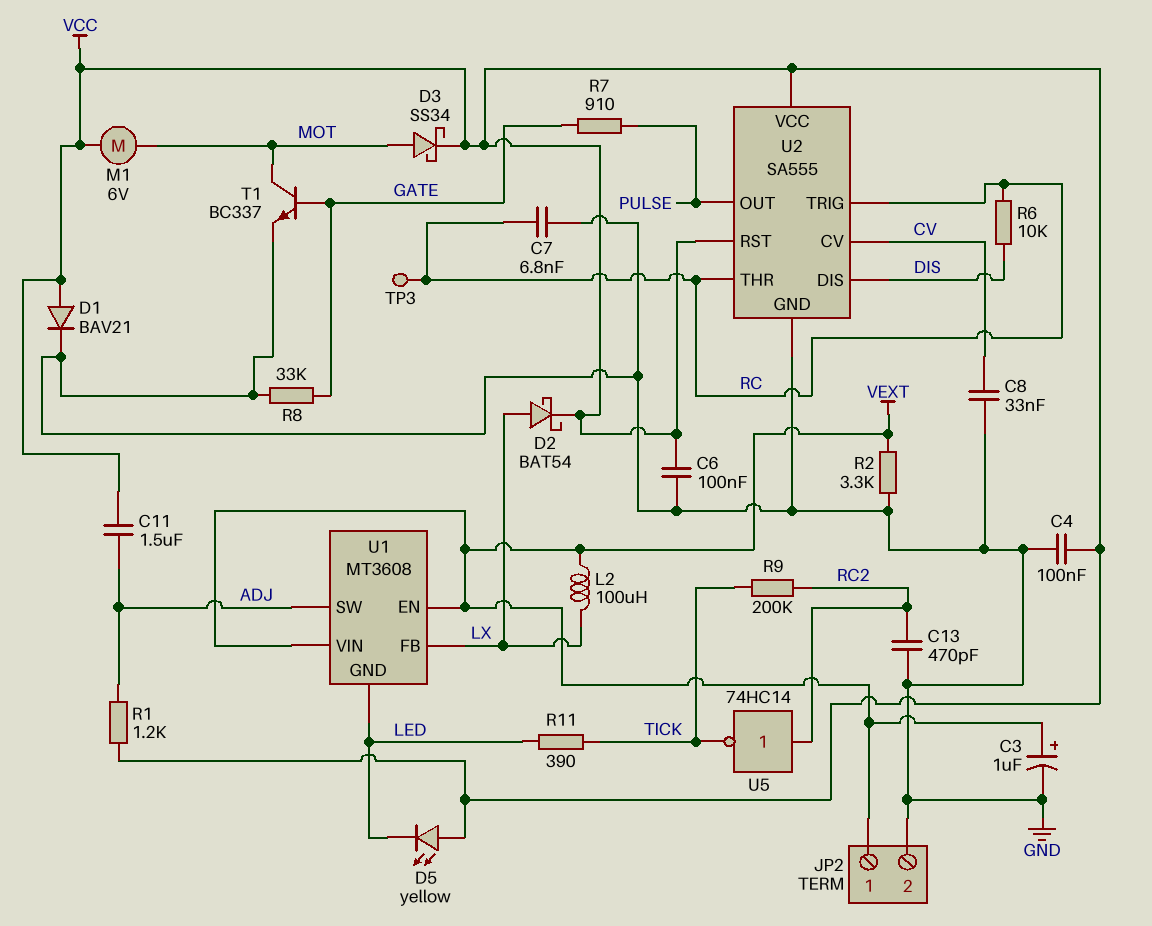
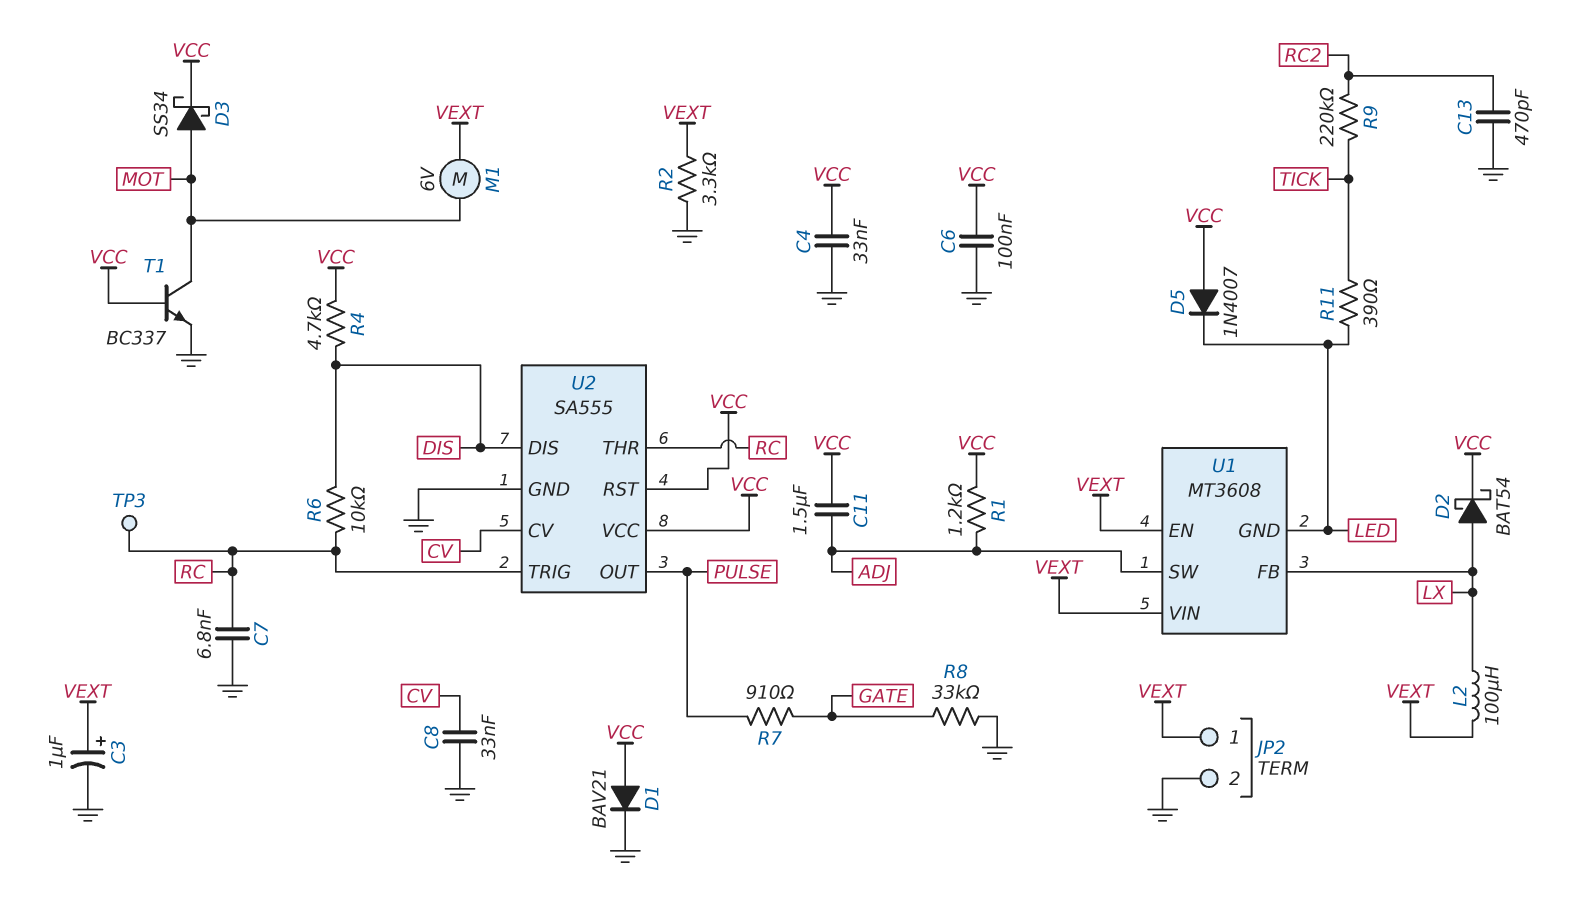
C4: 100nF (GND, VCC) -> 33nF (GND, VCC)
D5: LED yellow (A VCC, K LED) -> diode 1N4007 (A VCC, K LED)
M1: motor 6V (MOT, VCC) -> motor 6V (MOT, VEXT)
R4: none -> 4.7k (DIS, VCC)
R9: 200k (RC2, TICK) -> 220k (RC2, TICK)
T1: NPN BC337 (B GATE, C MOT, E GND) -> NPN BC337 (B VCC, C MOT, E GND)
U5: NOT 74HC14 (in RC2, out TICK) -> none

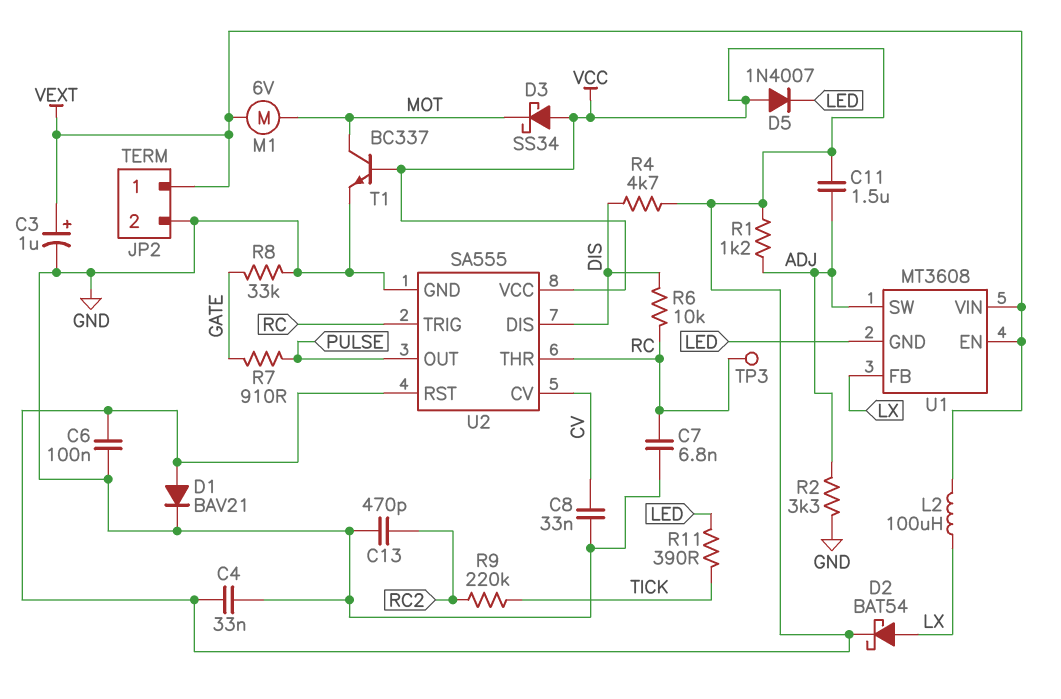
D3: schottky SS34 (A MOT, K VCC) -> schottky SS34 (A VCC, K MOT)
R2: 3.3k (GND, VEXT) -> 3.3k (ADJ, GND)

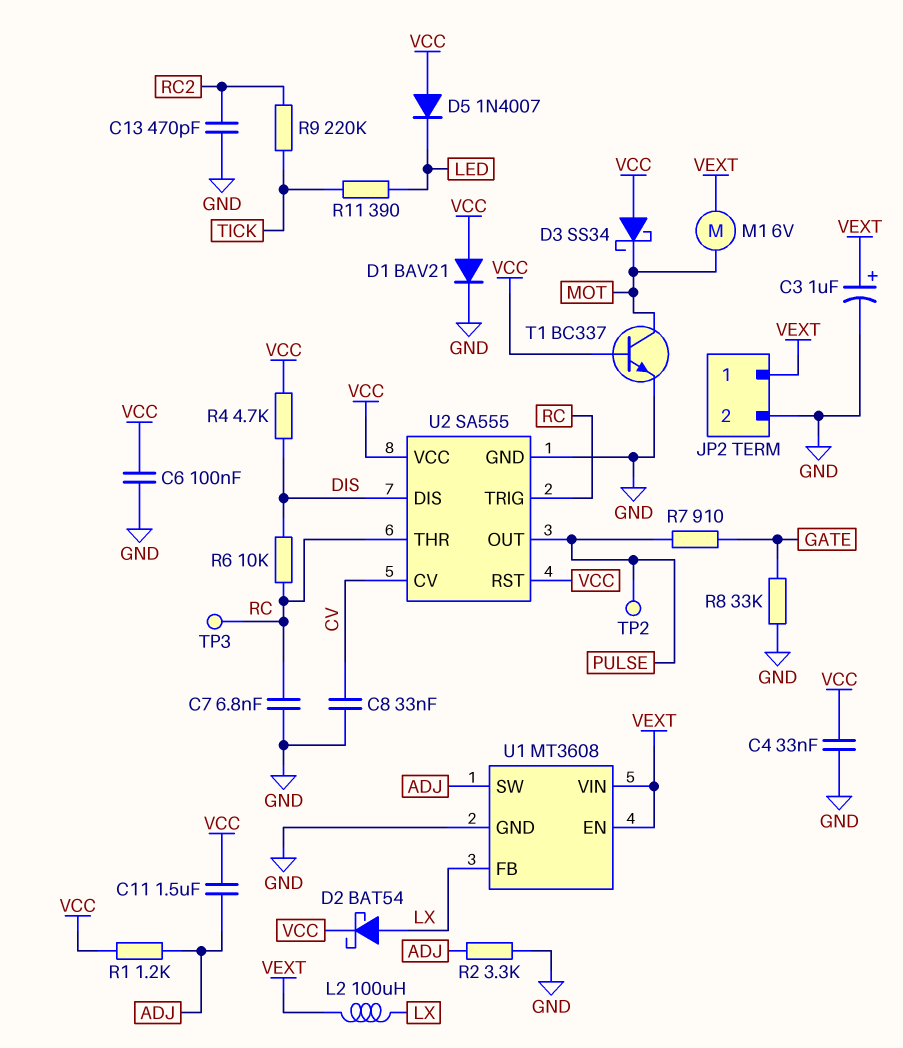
TP2: none -> test point (PULSE)
U1 pin GND: LED -> GND

